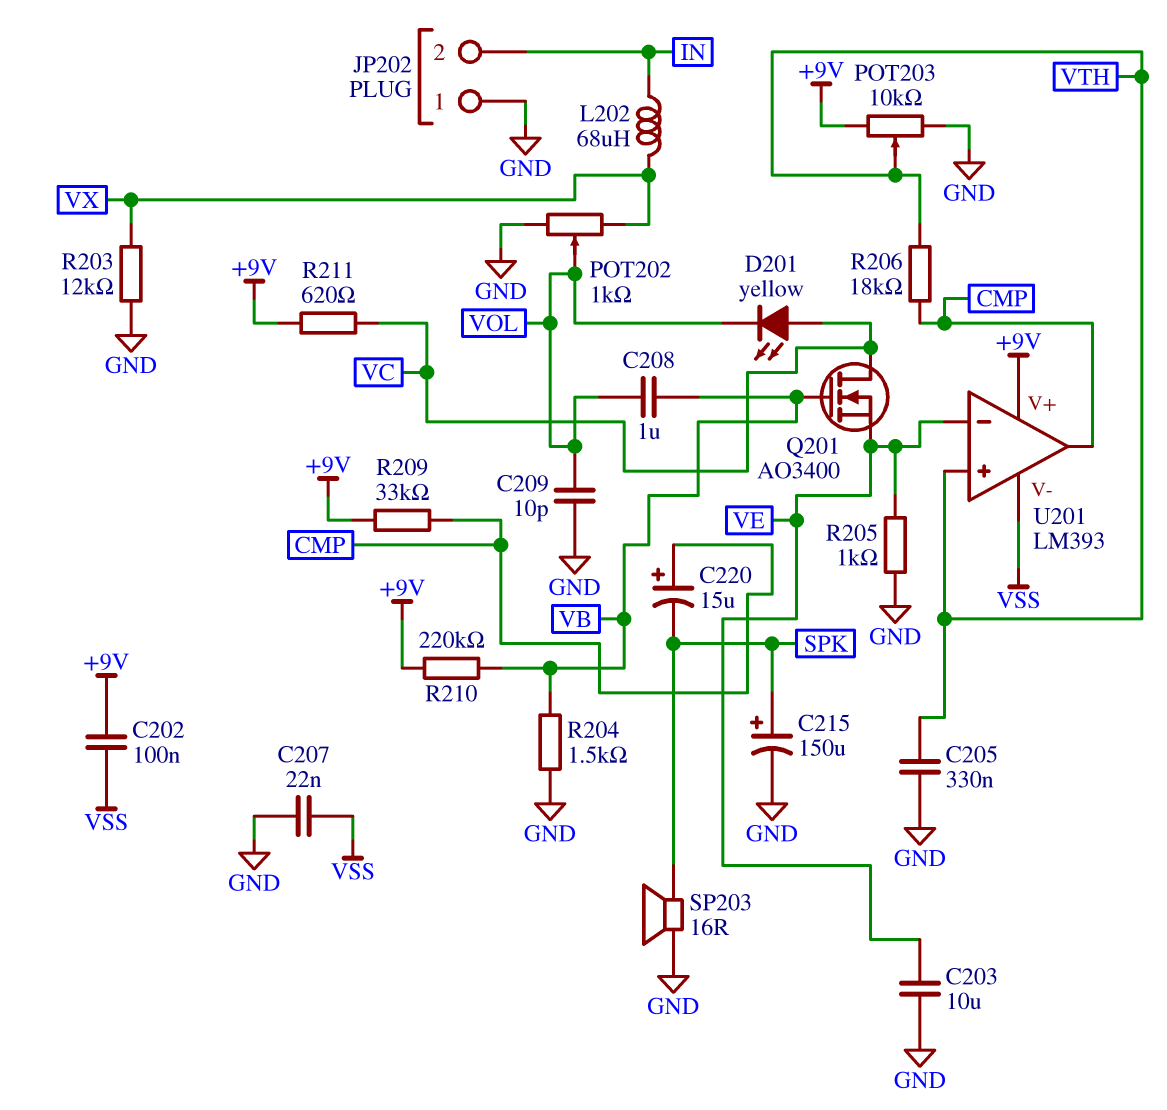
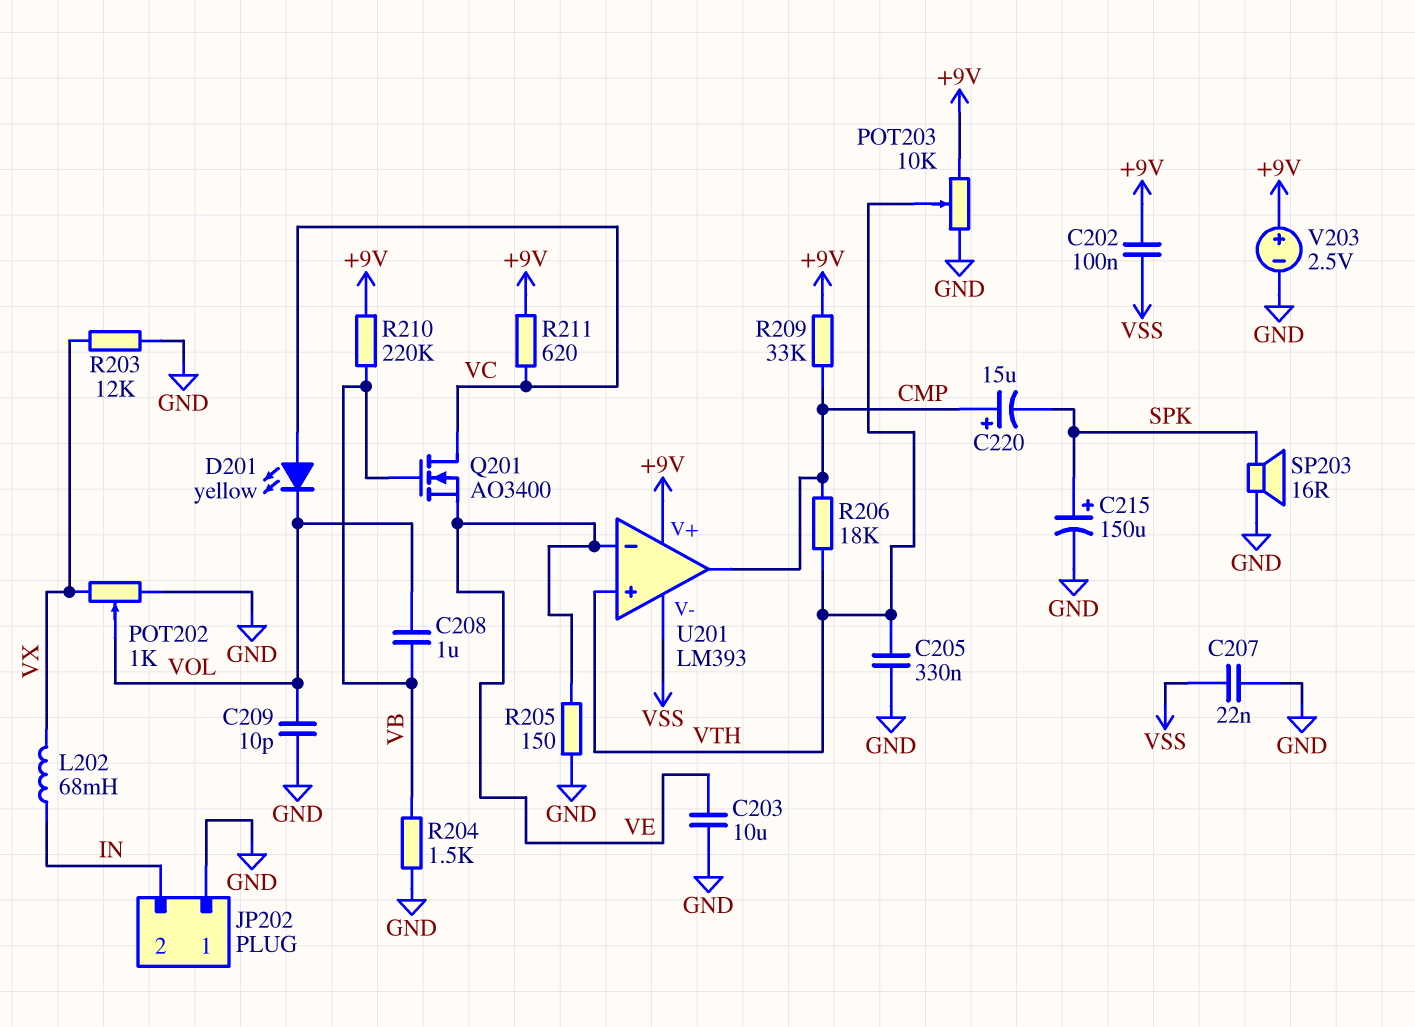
L202: 68uH (IN, VX) -> 68mH (IN, VX)
R205: 1k (GND, VE) -> 150 (GND, VE)
V203: none -> 2.5V (plus +9V, minus GND)

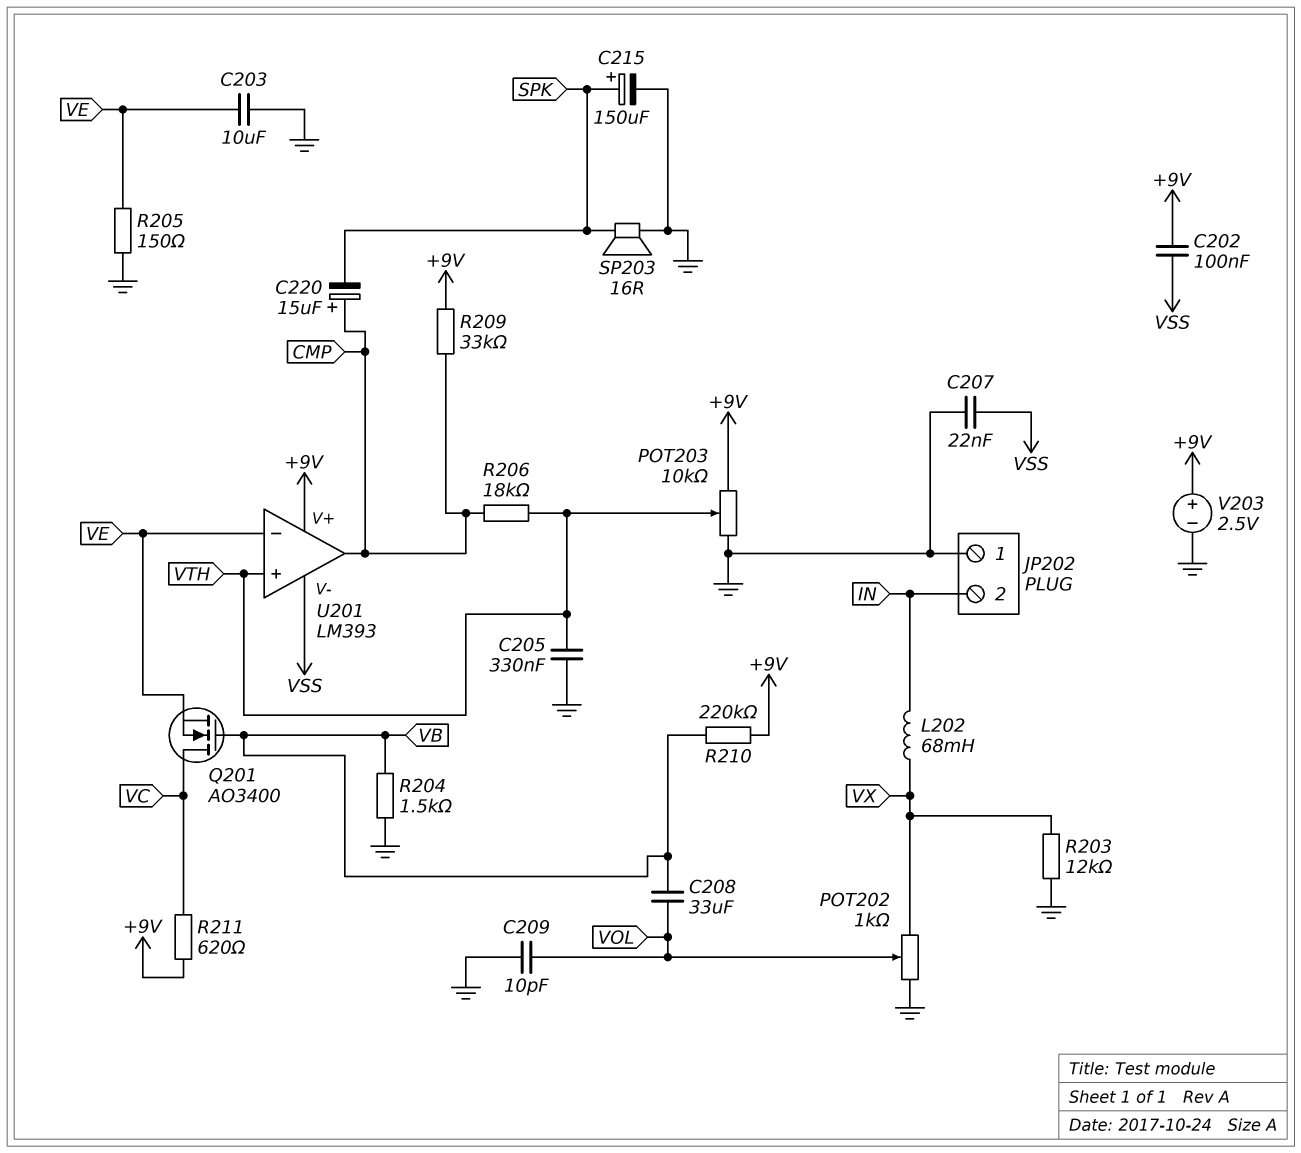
C208: 1uF (VB, VOL) -> 33uF (VB, VOL)
D201: LED yellow (A VC, K VOL) -> none

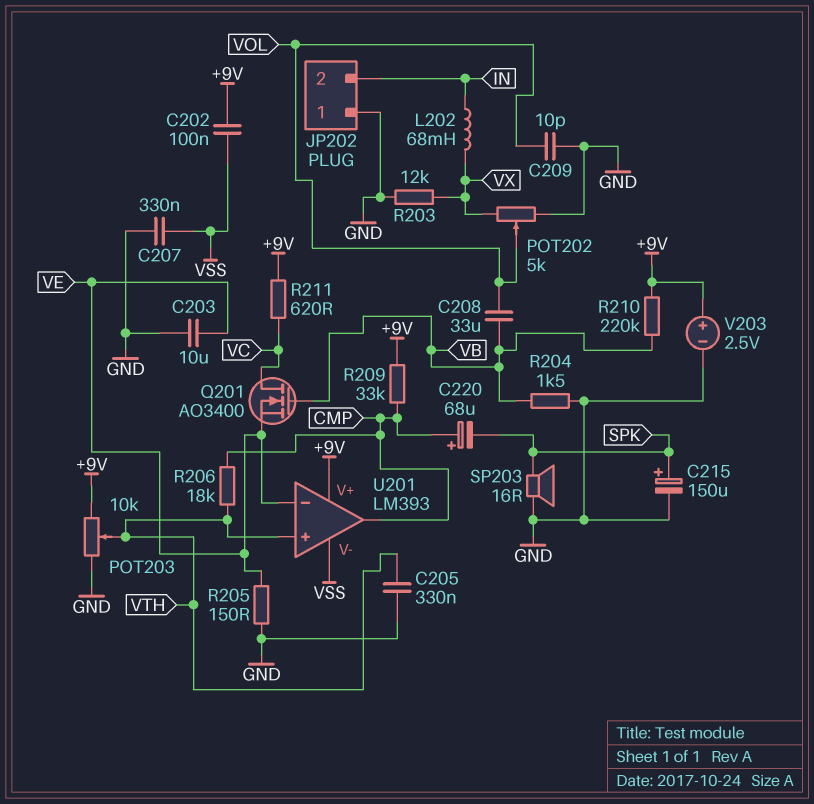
C207: 22nF (GND, VSS) -> 330nF (GND, VSS)
C220: 15uF (plus CMP, minus SPK) -> 68uF (plus CMP, minus SPK)
POT202: 1k (GND, VX, wiper VOL) -> 5k (GND, VX, wiper VOL)

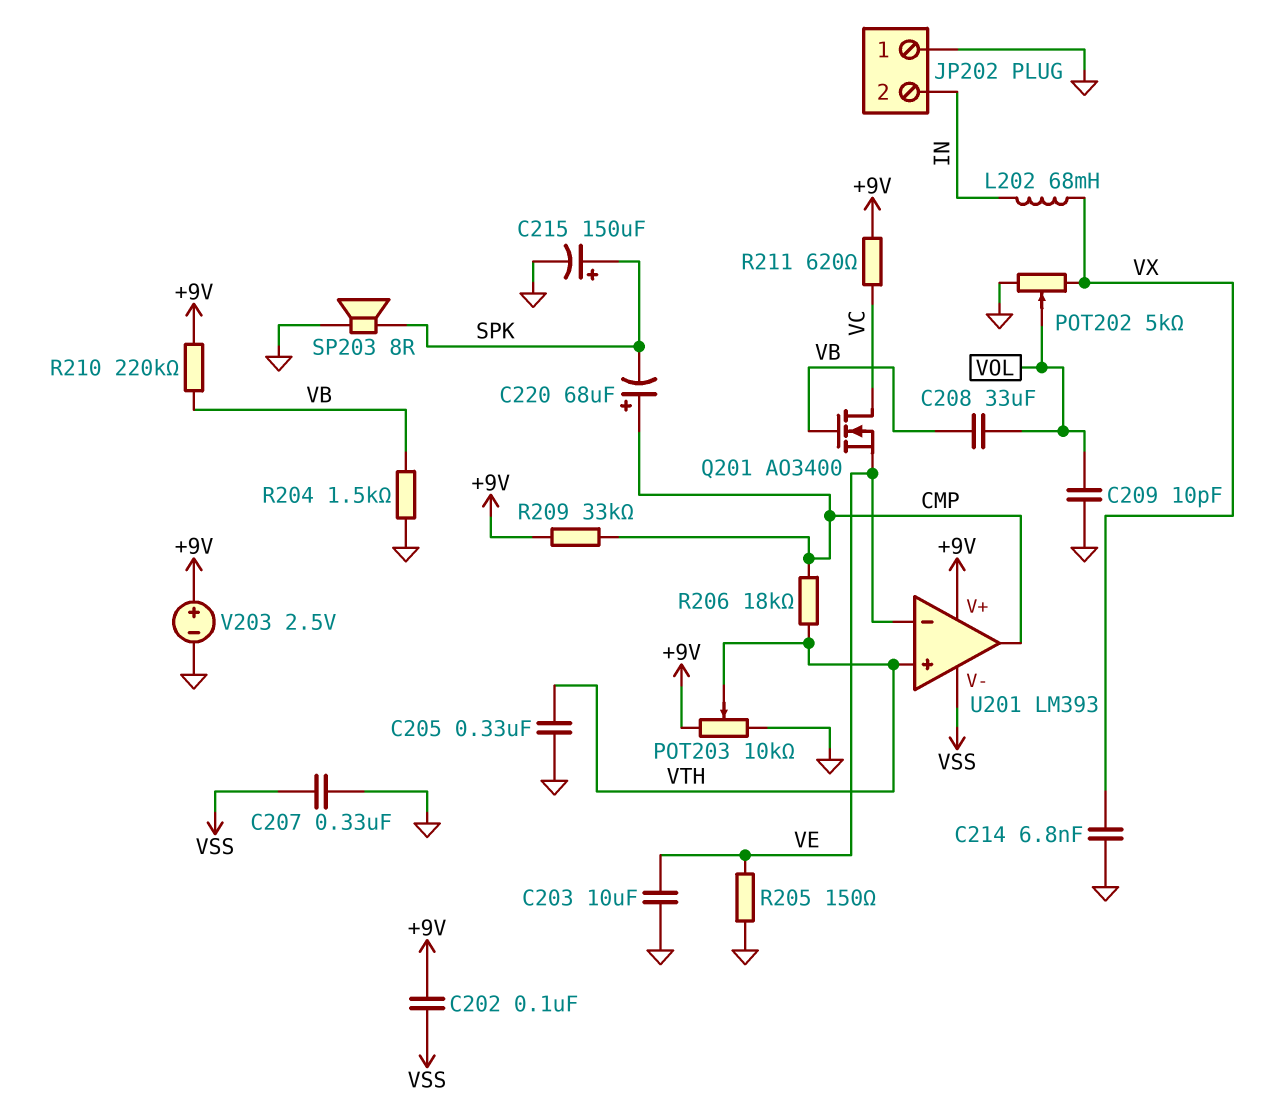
C214: none -> 6.8nF (GND, VX)
R203: 12k (GND, VX) -> none
SP203: speaker 16R (GND, SPK) -> speaker 8R (GND, SPK)

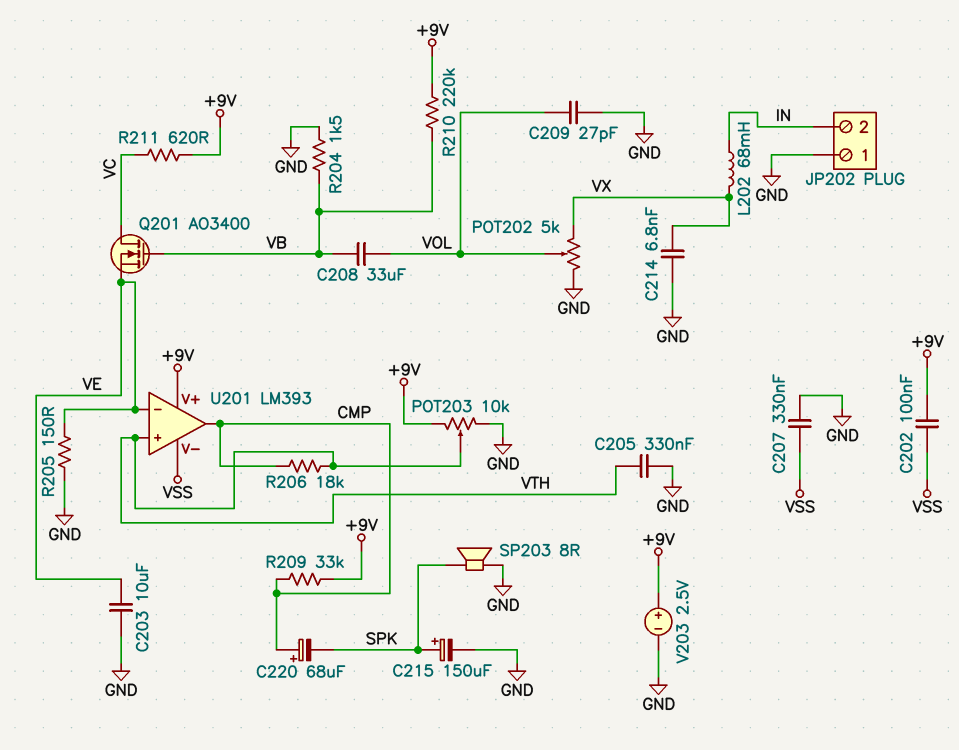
C209: 10pF (GND, VOL) -> 27pF (GND, VOL)

